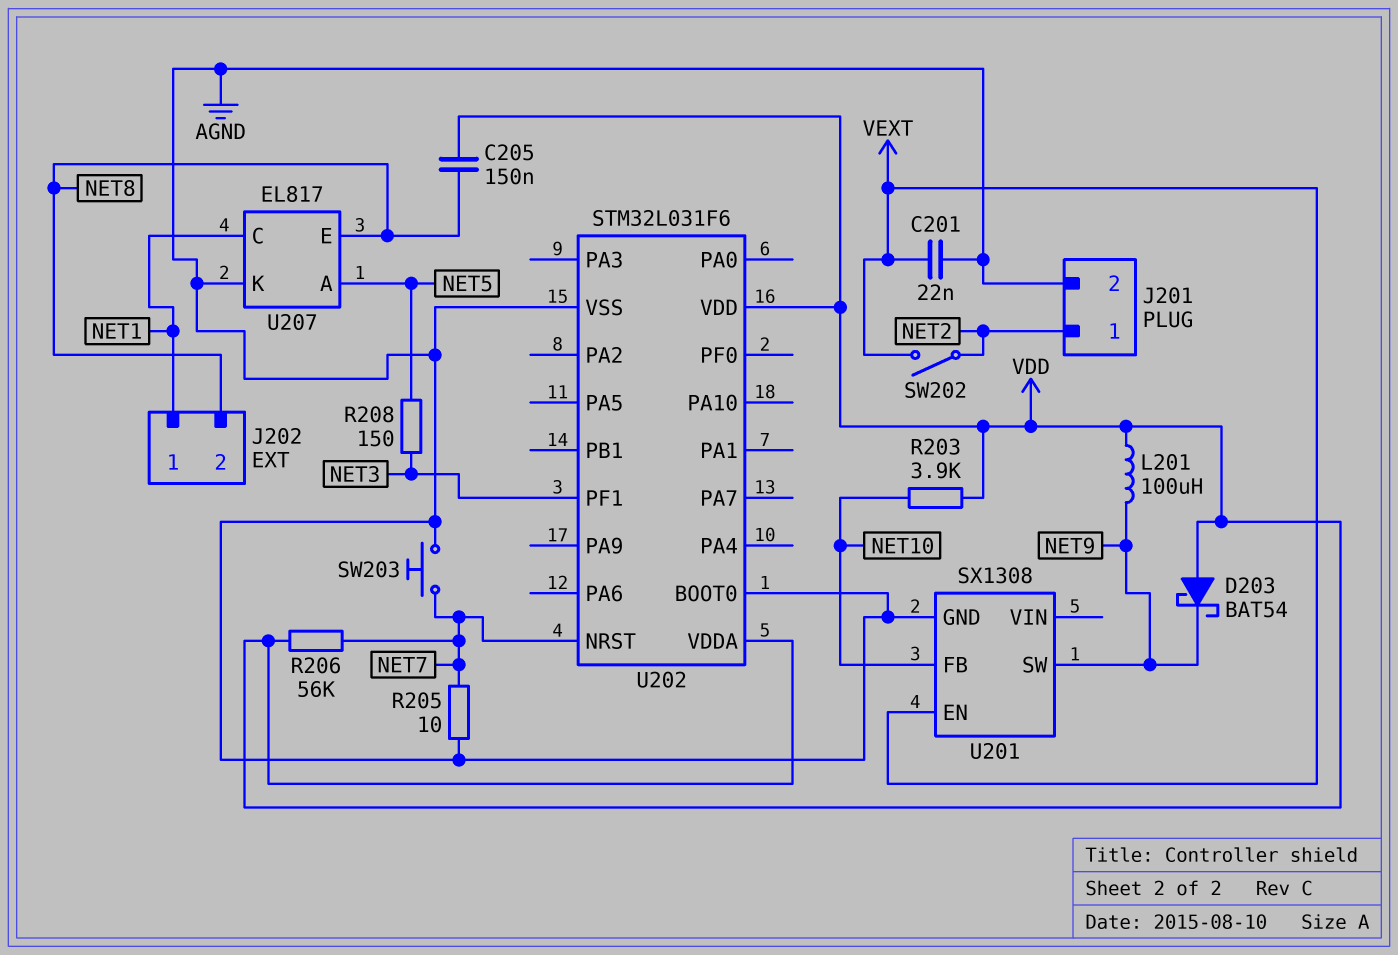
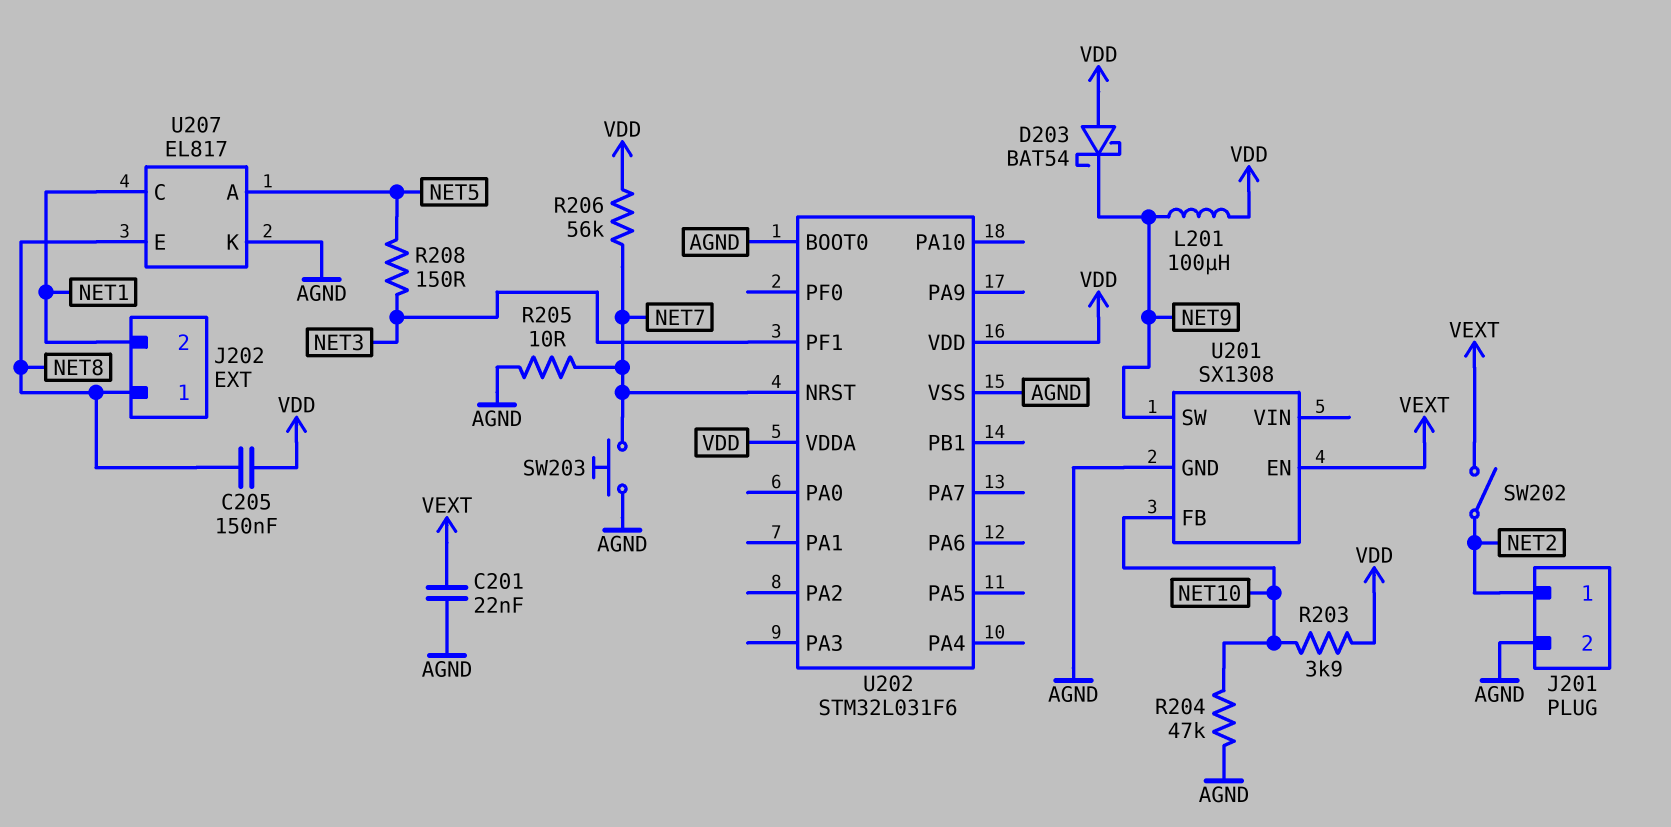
J202 pin 1: NET1 -> NET8
J202 pin 2: NET8 -> NET1
R204: none -> 47k (AGND, NET10)

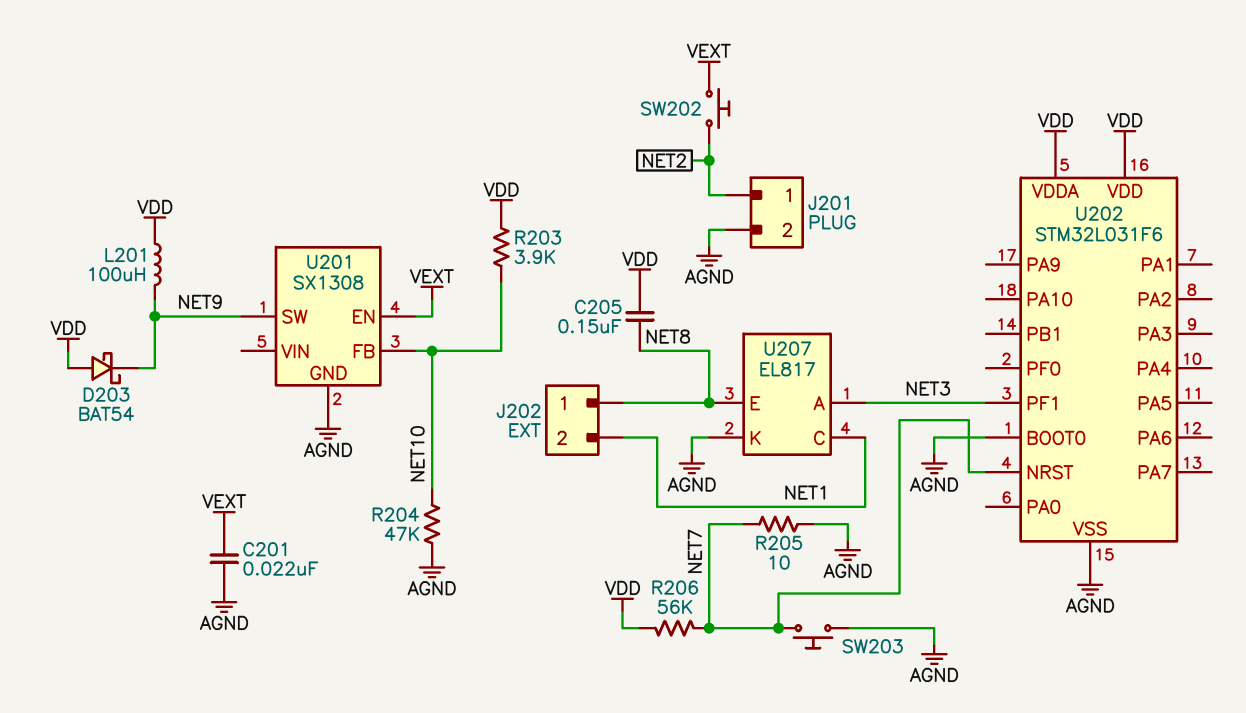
R208: 150 (NET3, NET5) -> none
SW202: switch (NET2, VEXT) -> button (NET2, VEXT)
U207 pin A: NET5 -> NET3

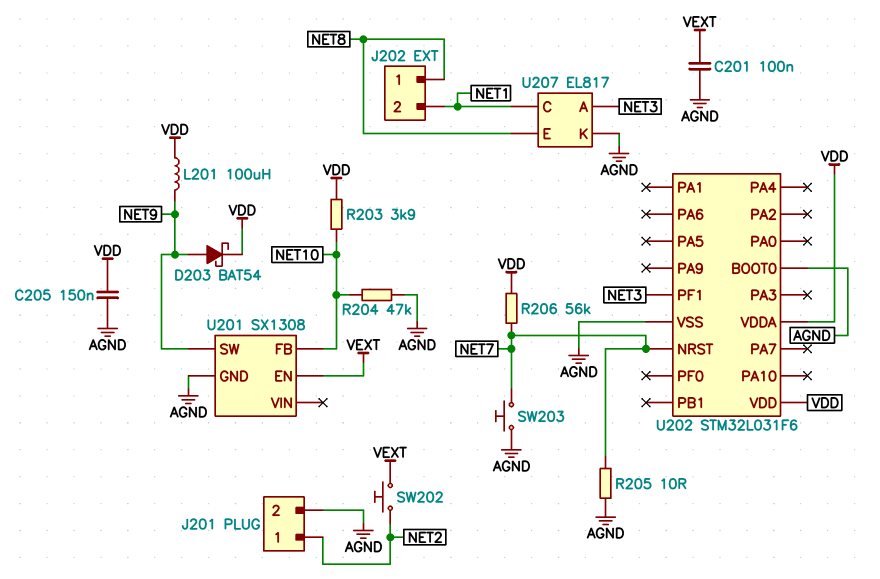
C201: 22nF (AGND, VEXT) -> 100nF (AGND, VEXT)
C205: 150nF (NET8, VDD) -> 150nF (AGND, VDD)
D203: schottky BAT54 (A VDD, K NET9) -> schottky BAT54 (A NET9, K VDD)

